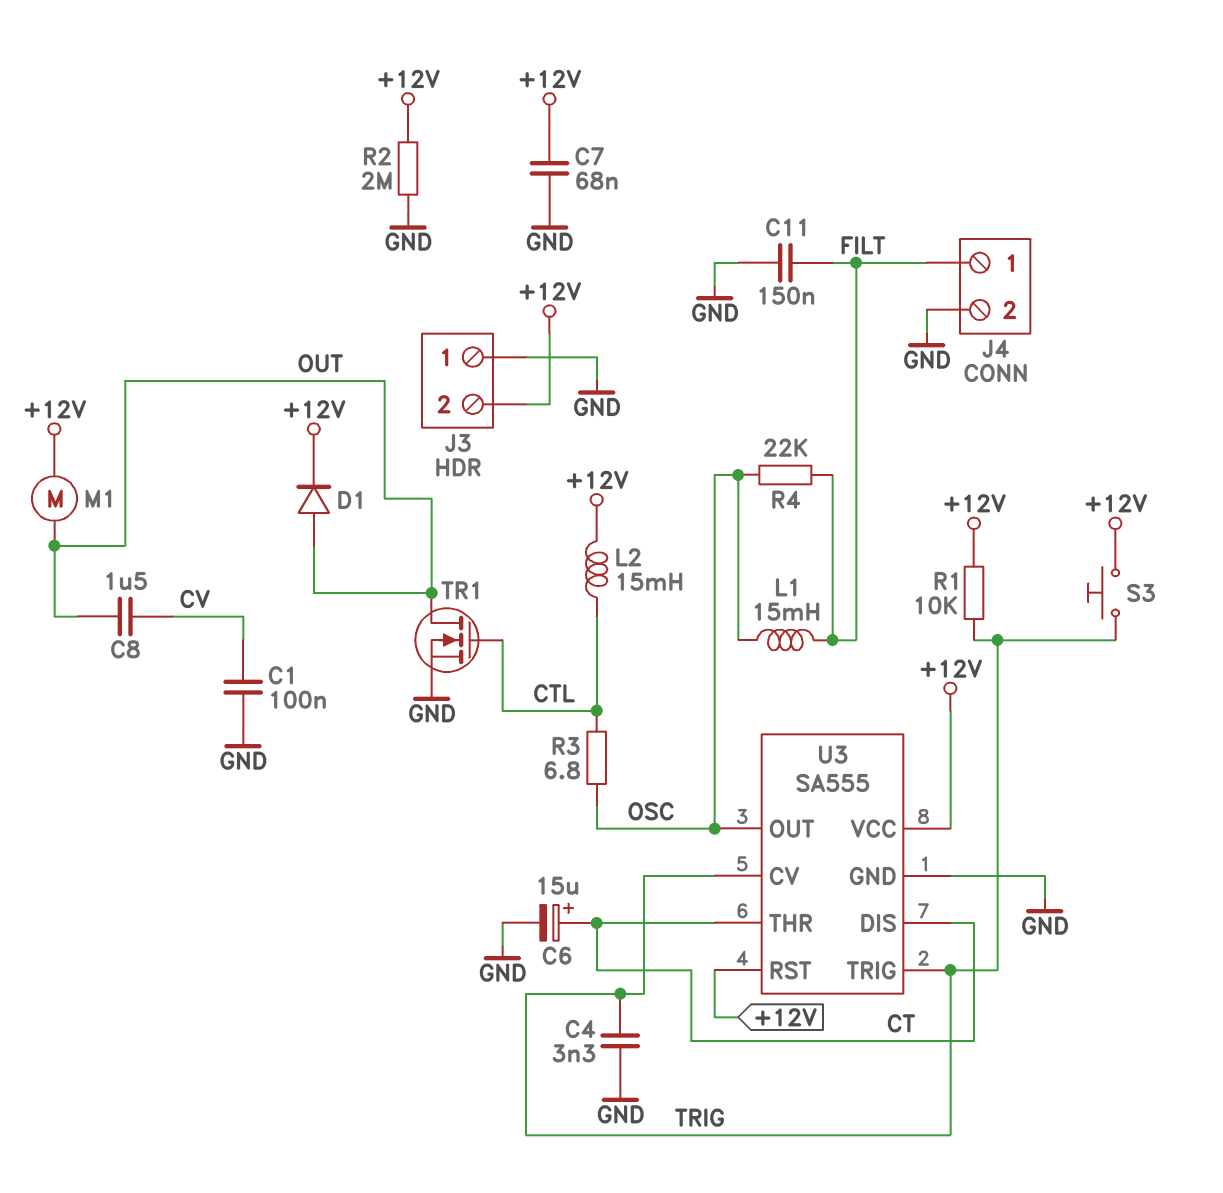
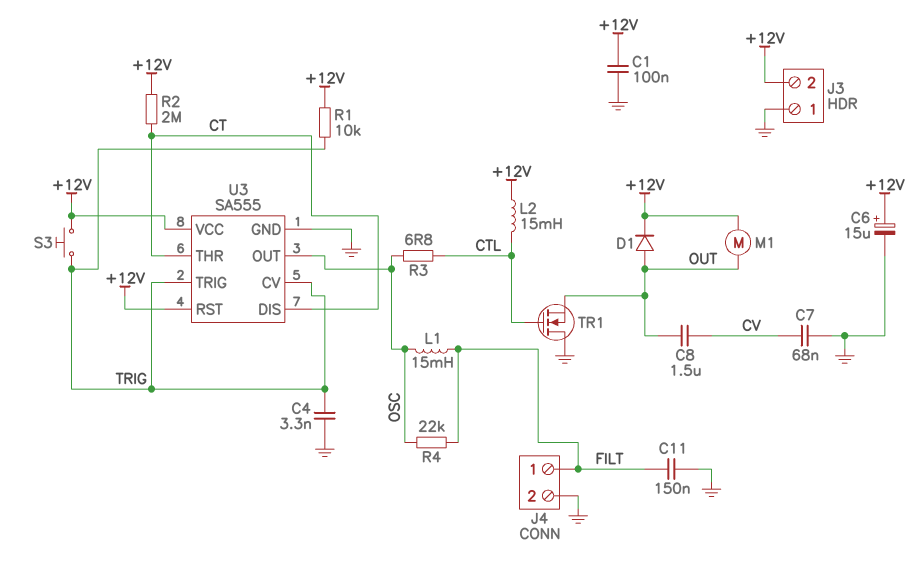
C1: 100nF (CV, GND) -> 100nF (+12V, GND)
C6: 15uF (plus CT, minus GND) -> 15uF (plus +12V, minus GND)
C7: 68nF (+12V, GND) -> 68nF (CV, GND)
R2: 2M (+12V, GND) -> 2M (+12V, CT)
TR1: NMOS (G CTL, D OUT, S GND) -> NMOS (G CTL, D GND, S OUT)

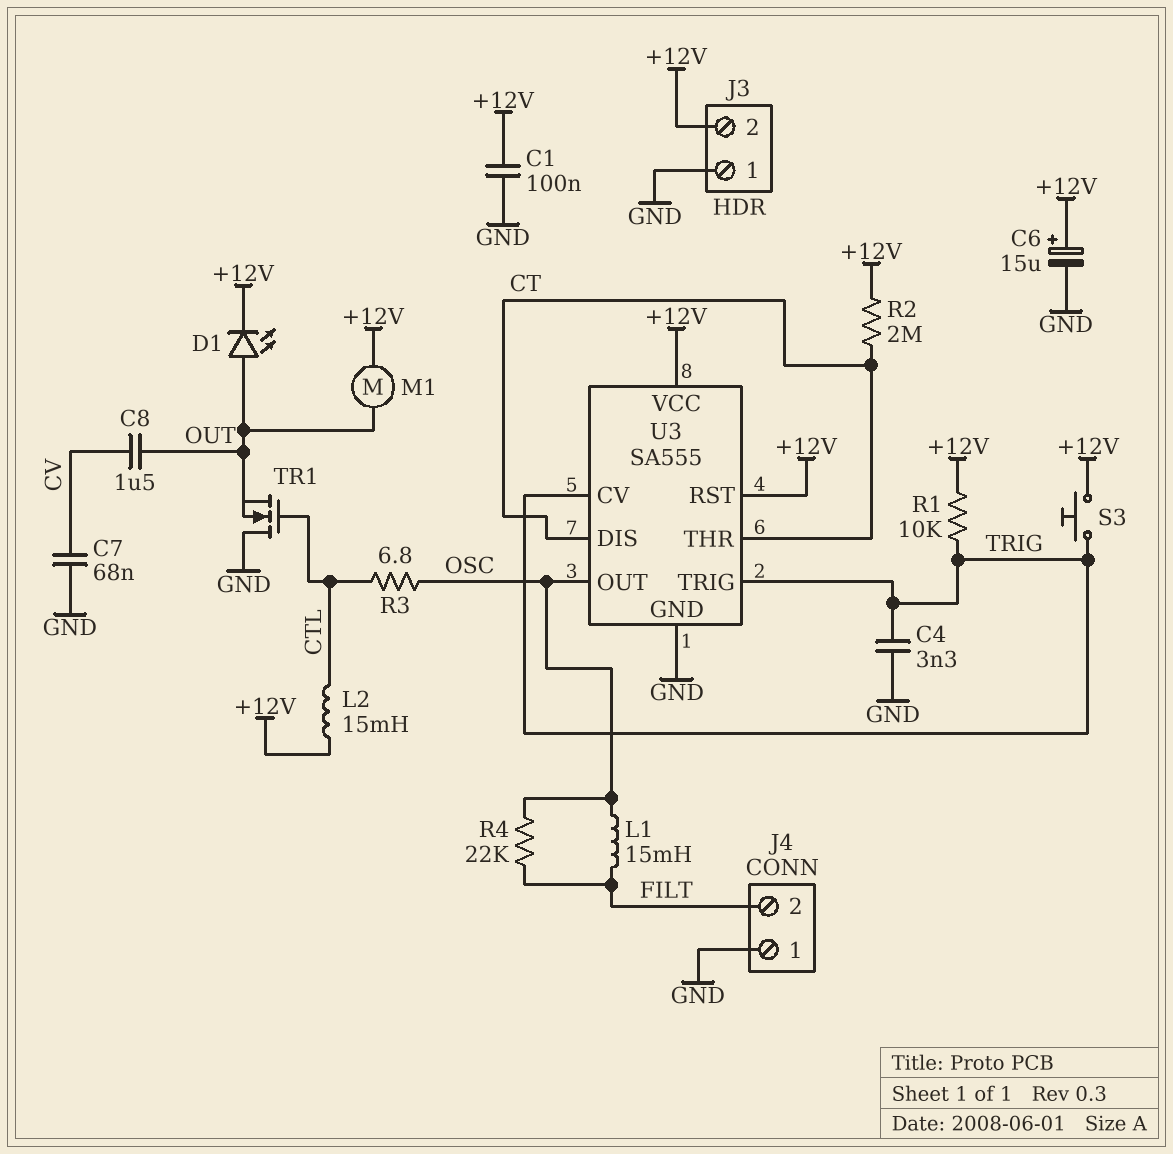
C11: 150nF (FILT, GND) -> none
D1: diode (A OUT, K +12V) -> LED (A OUT, K +12V)
J4 pin 1: FILT -> GND
J4 pin 2: GND -> FILT

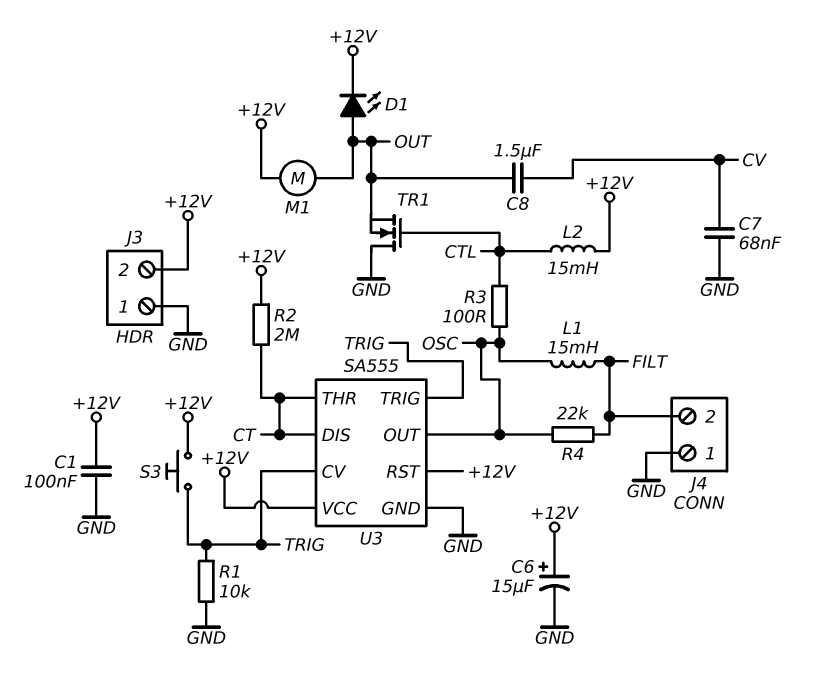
C4: 3.3nF (GND, TRIG) -> none
R1: 10k (+12V, TRIG) -> 10k (GND, TRIG)
R3: 6.8 (CTL, OSC) -> 100 (CTL, OSC)

